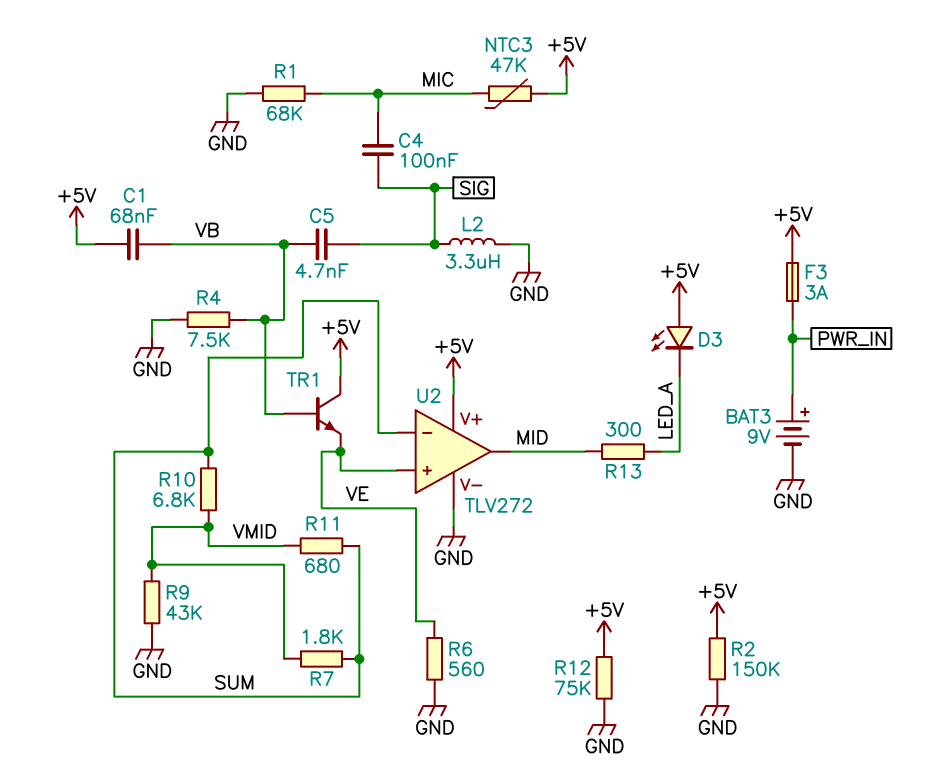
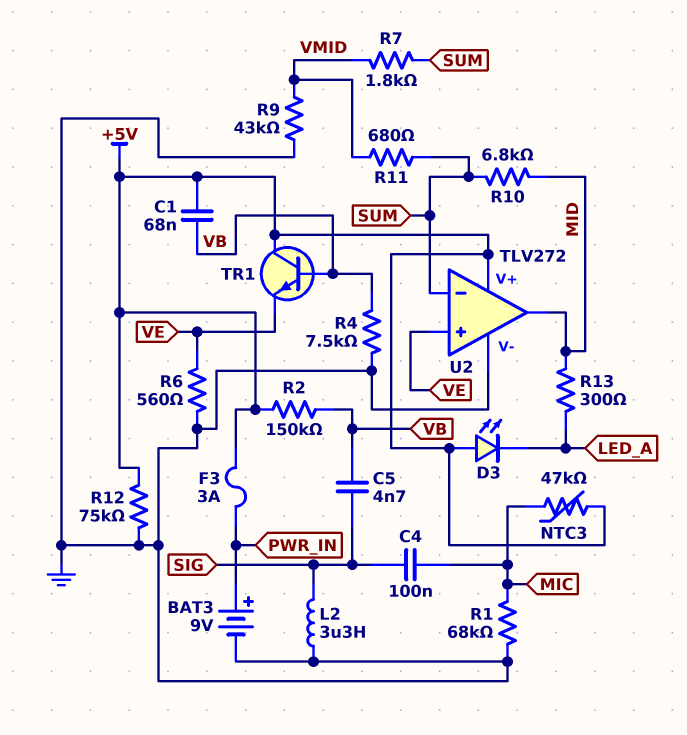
R2: 150k (+5V, GND) -> 150k (+5V, VB)
R10: 6.8k (SUM, VMID) -> 6.8k (MID, SUM)

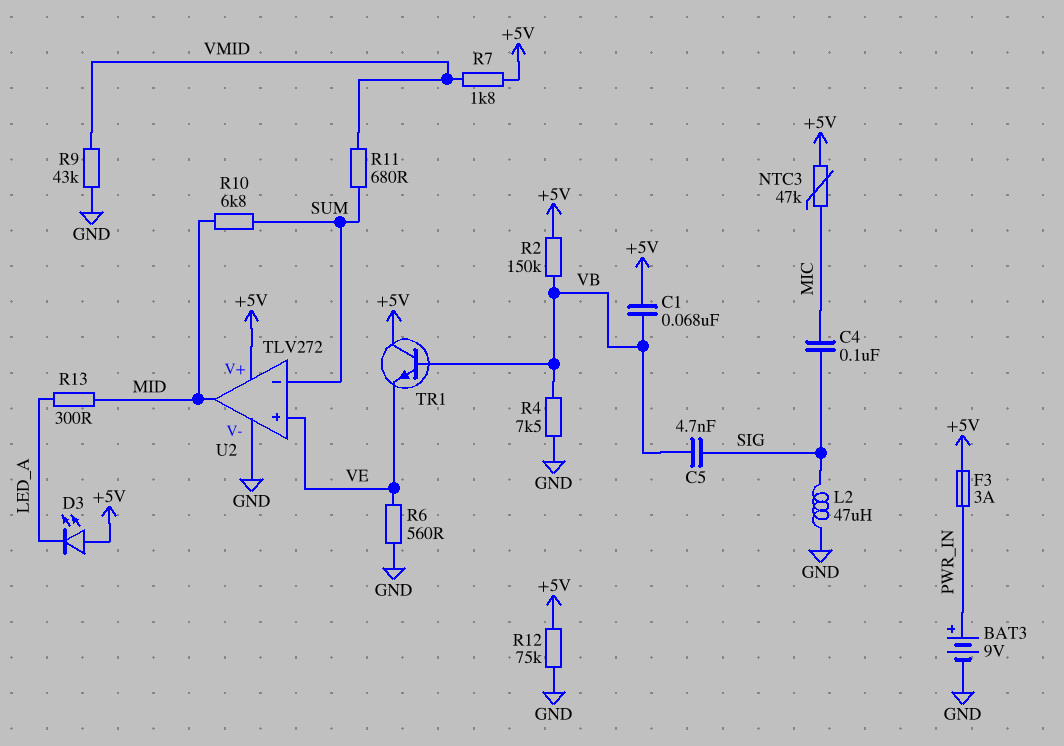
L2: 3.3uH (GND, SIG) -> 47uH (GND, SIG)
R1: 68k (GND, MIC) -> none
R7: 1.8k (SUM, VMID) -> 1.8k (+5V, VMID)

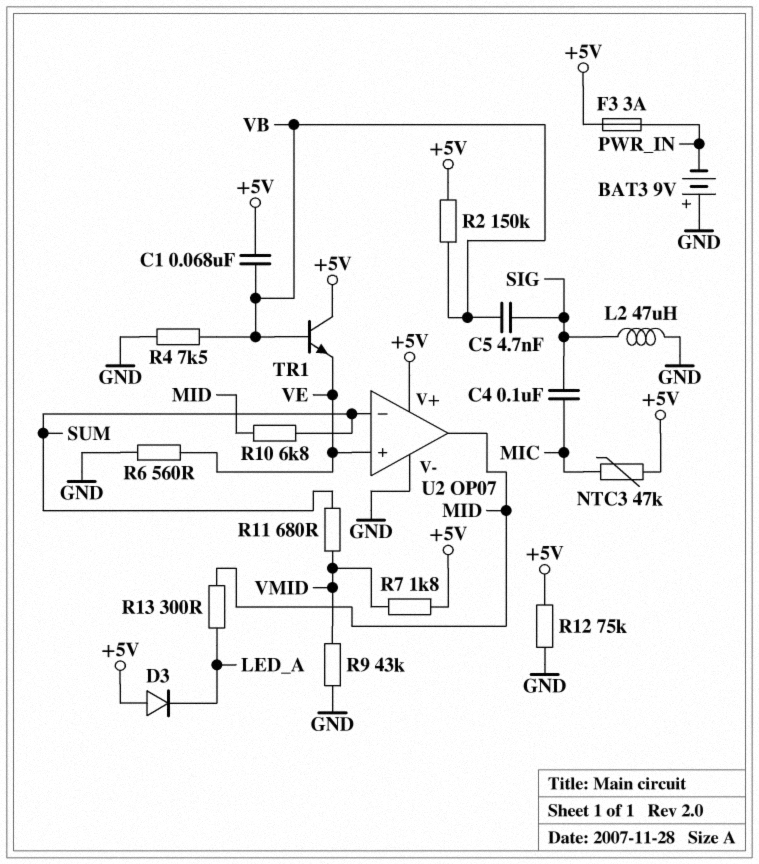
BAT3: 9V (plus PWR_IN, minus GND) -> 9V (plus GND, minus PWR_IN)
D3: LED (A +5V, K LED_A) -> diode (A +5V, K LED_A)
U2: TLV272 -> OP07

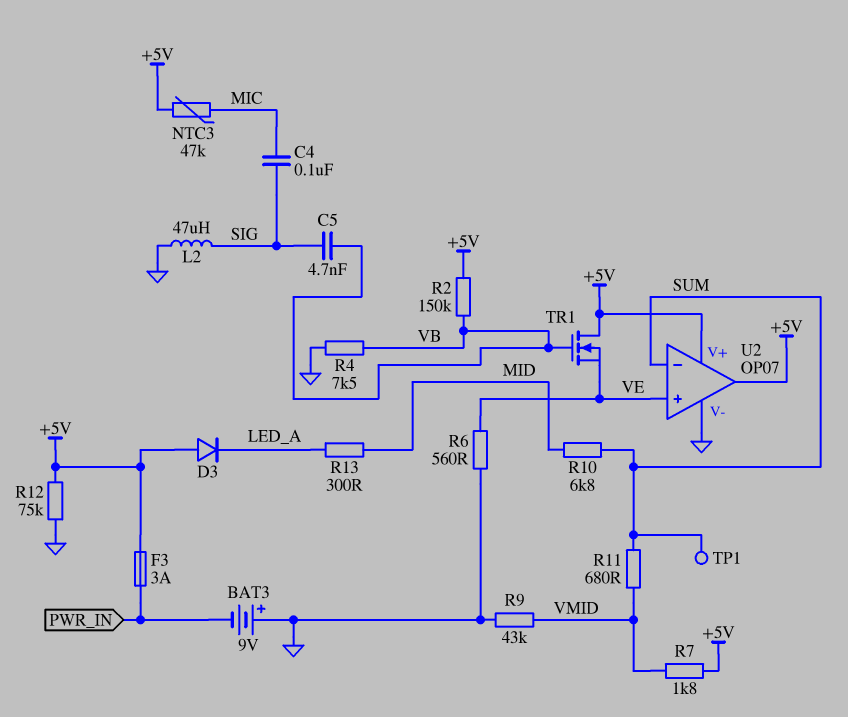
C1: 68nF (+5V, VB) -> none
TP1: none -> test point (SUM)
TR1: NPN (B VB, C +5V, E VE) -> NMOS (G VB, D +5V, S VE)
U2 pin out: MID -> +5V

